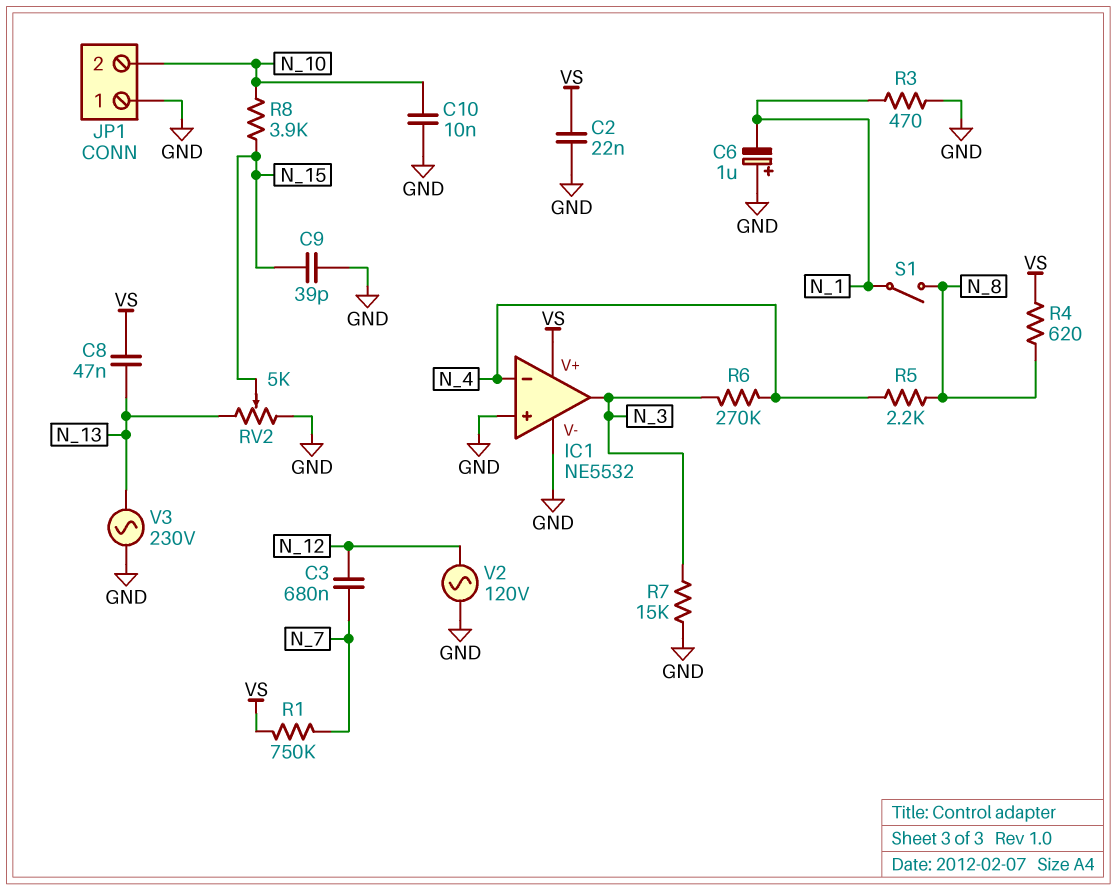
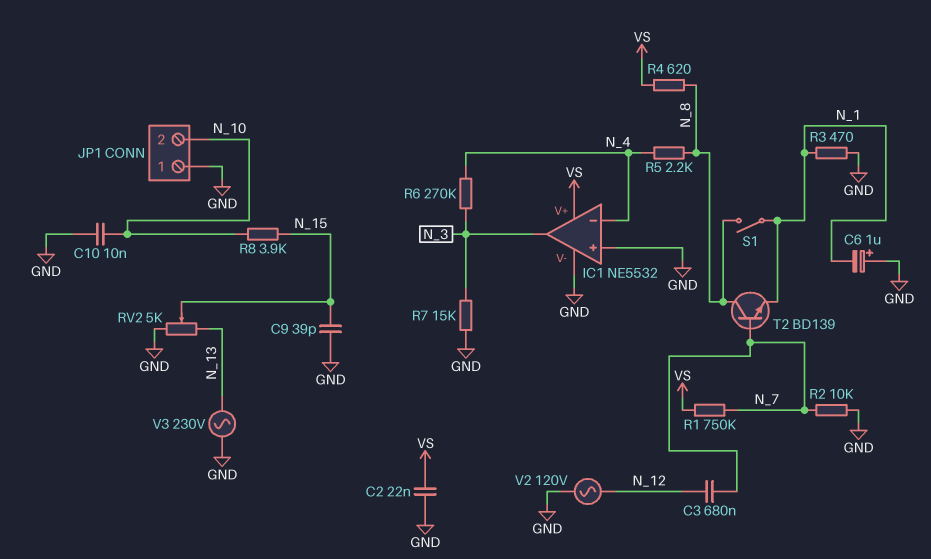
C8: 47nF (N_13, VS) -> none
R2: none -> 10k (GND, N_7)
T2: none -> NPN BD139 (B N_7, C N_8, E N_1)

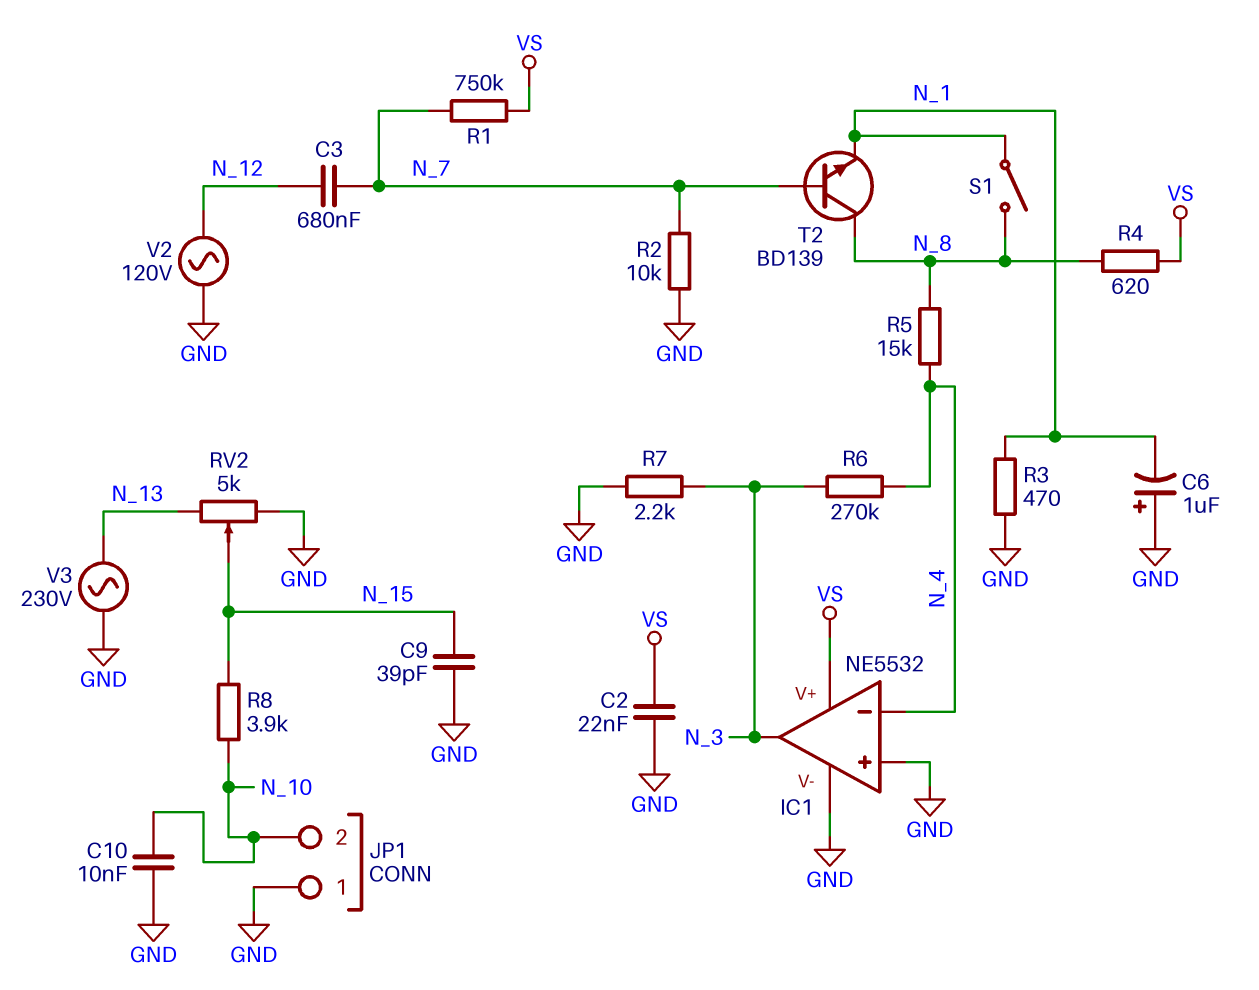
R5: 2.2k (N_4, N_8) -> 15k (N_4, N_8)
R7: 15k (GND, N_3) -> 2.2k (GND, N_3)

